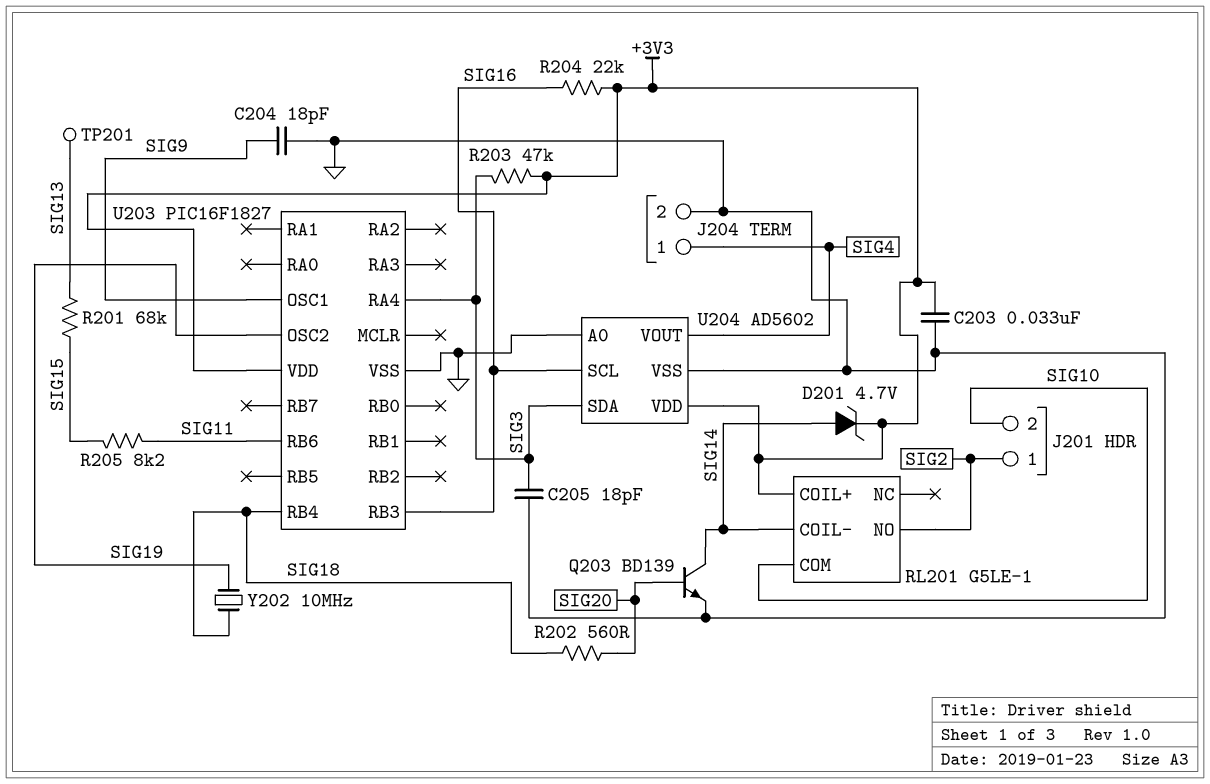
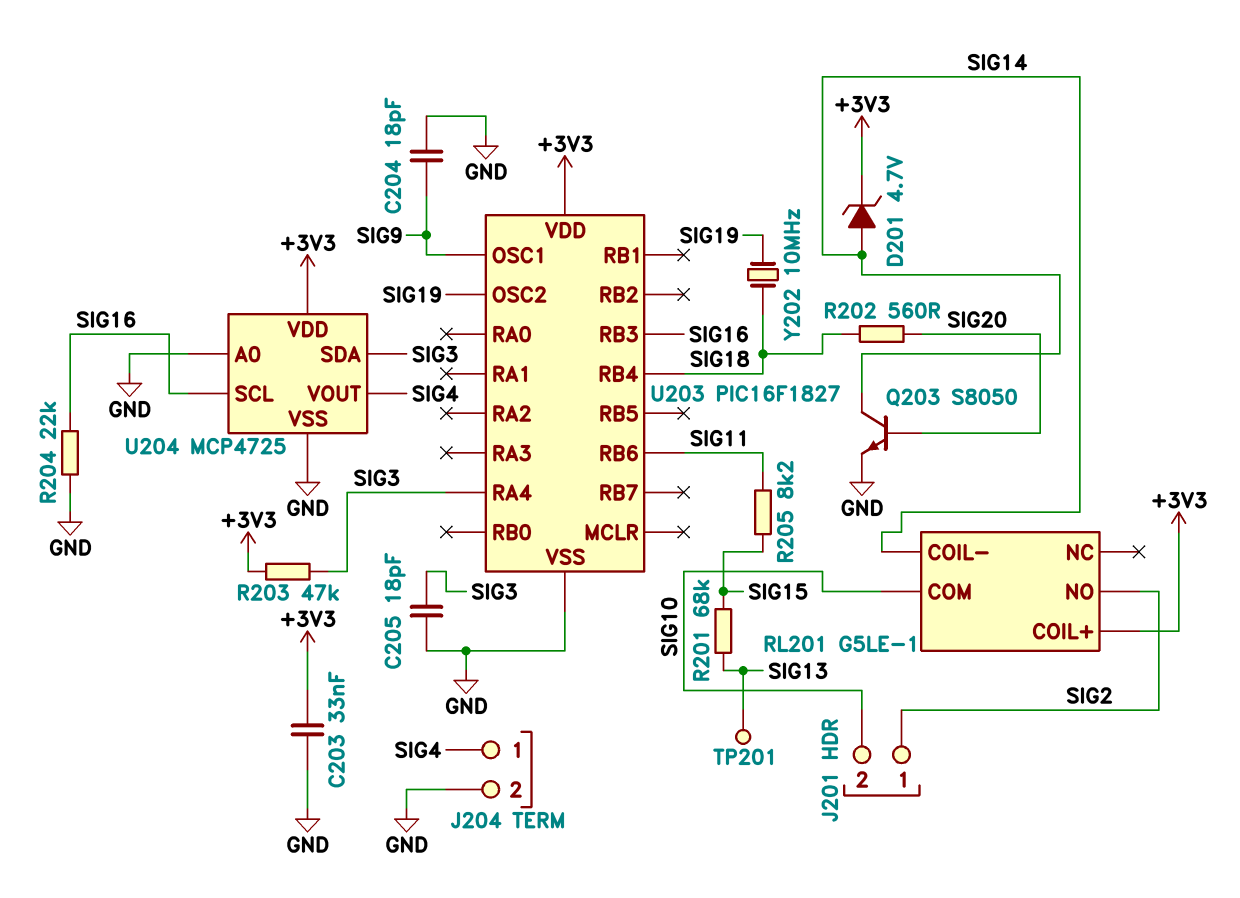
Q203: NPN BD139 (B SIG20, C SIG14, E GND) -> NPN S8050 (B SIG20, C SIG14, E GND)
R204: 22k (+3V3, SIG16) -> 22k (GND, SIG16)
U204: AD5602 -> MCP4725

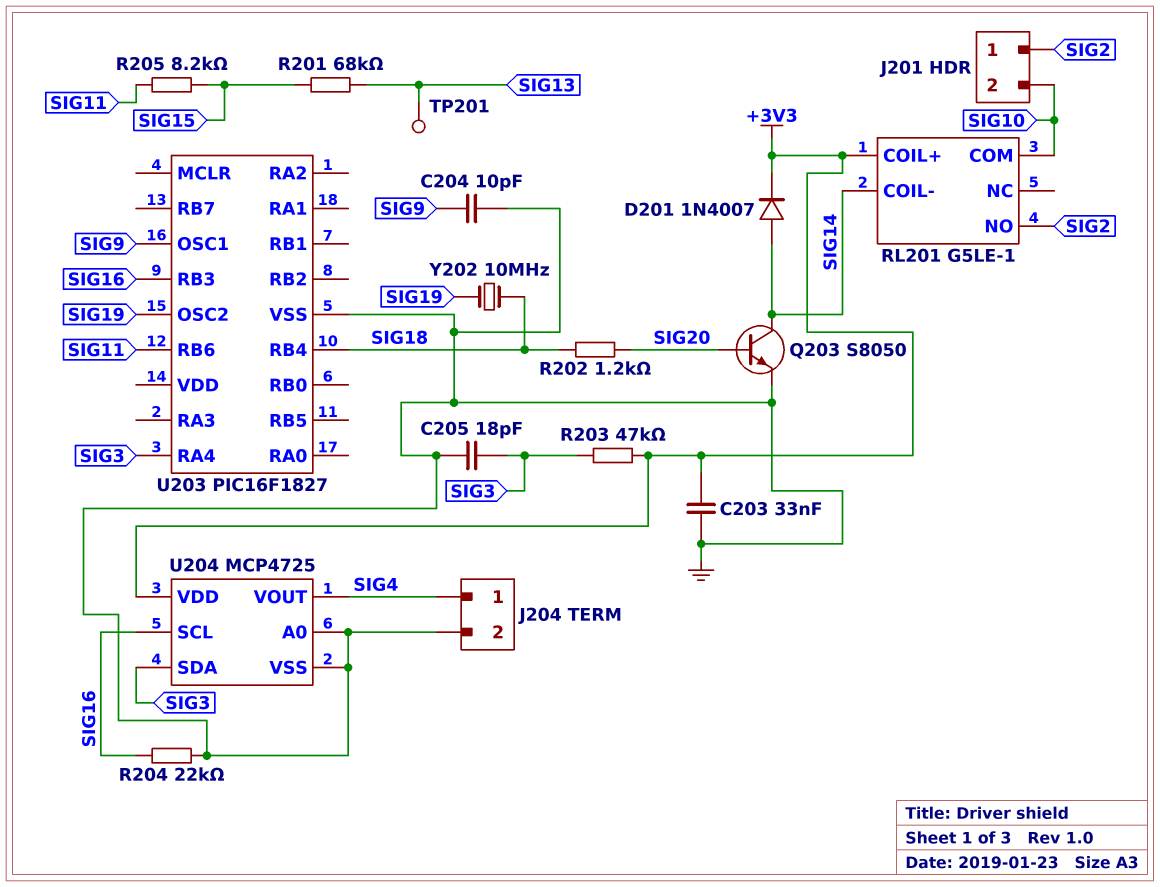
C204: 18pF (GND, SIG9) -> 10pF (GND, SIG9)
D201: zener 4.7V (A SIG14, K +3V3) -> diode 1N4007 (A SIG14, K +3V3)
R202: 560 (SIG18, SIG20) -> 1.2k (SIG18, SIG20)
U203 pin VDD: +3V3 -> none

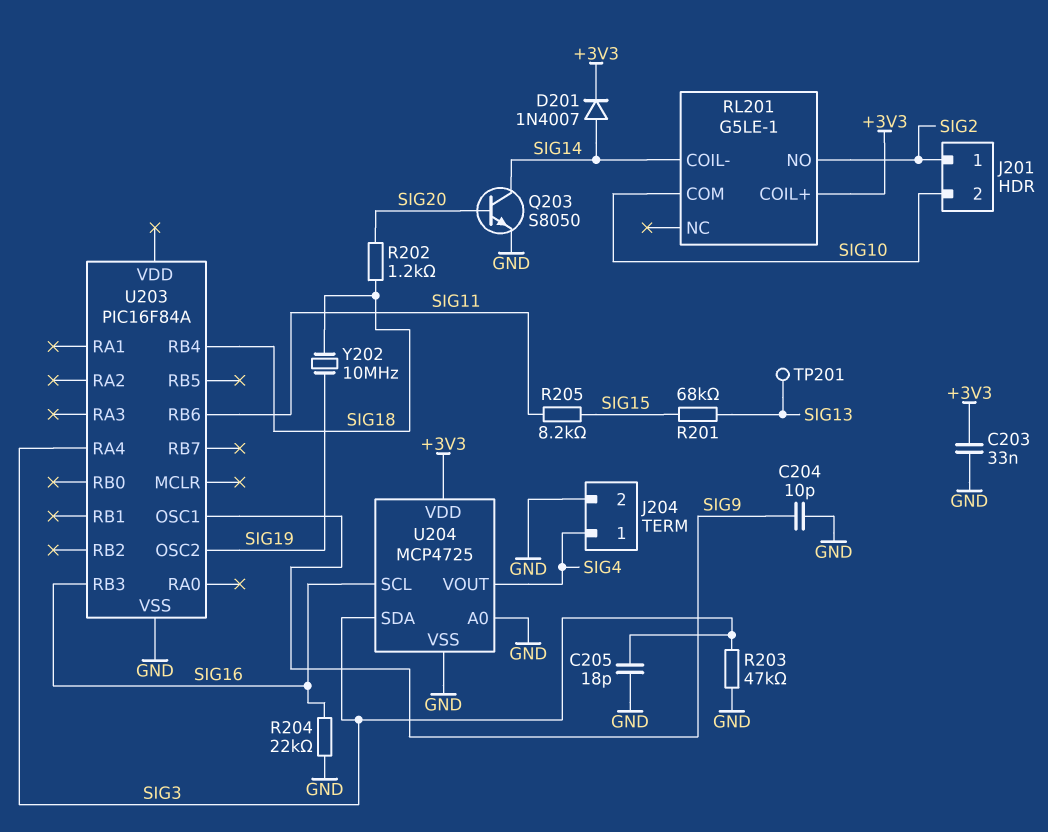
R203: 47k (+3V3, SIG3) -> 47k (GND, SIG3)
U203: PIC16F1827 -> PIC16F84A

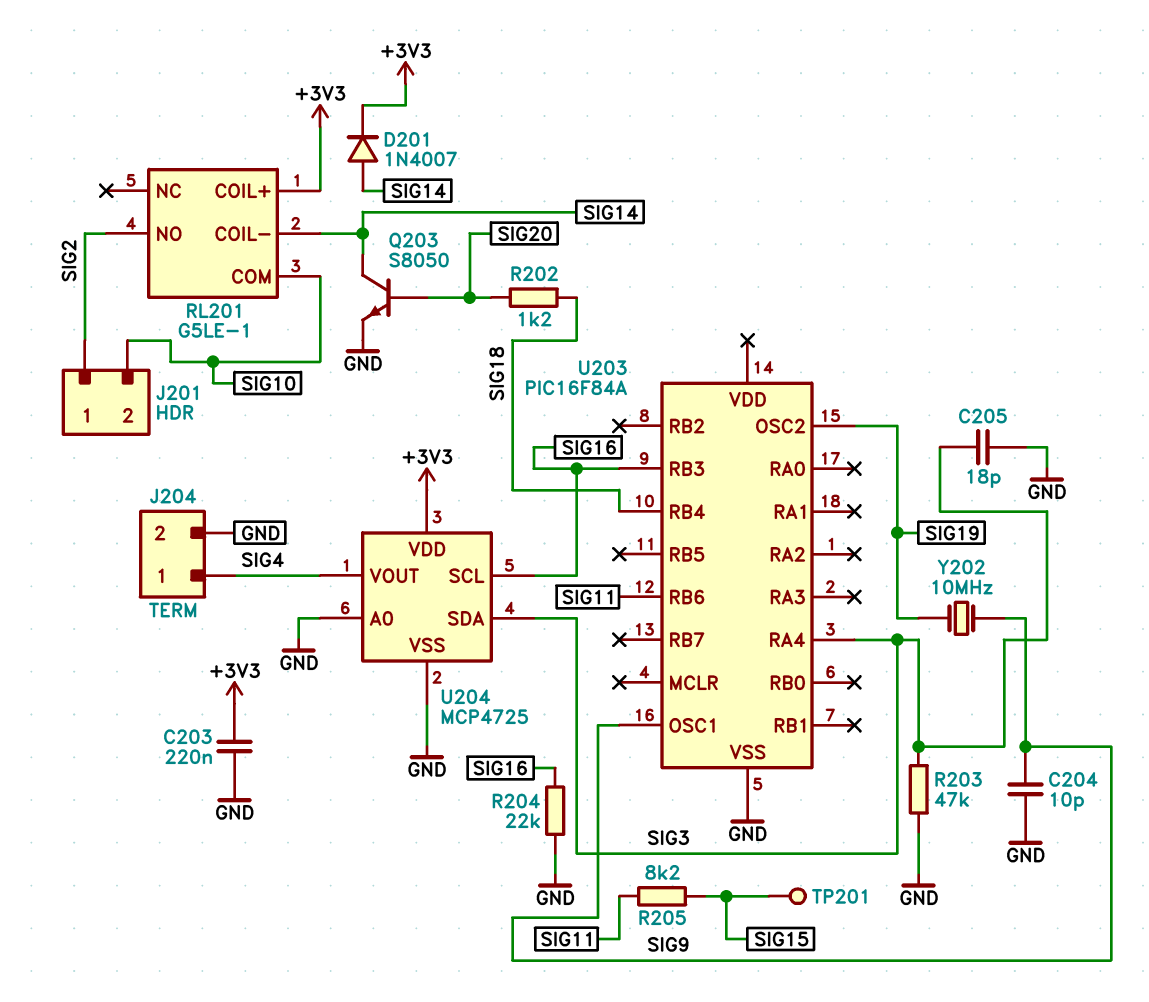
C203: 33nF (+3V3, GND) -> 220nF (+3V3, GND)
R201: 68k (SIG13, SIG15) -> none
TP201: test point (SIG13) -> test point (SIG15)
Y202: 10MHz (SIG18, SIG19) -> 10MHz (SIG9, SIG19)

